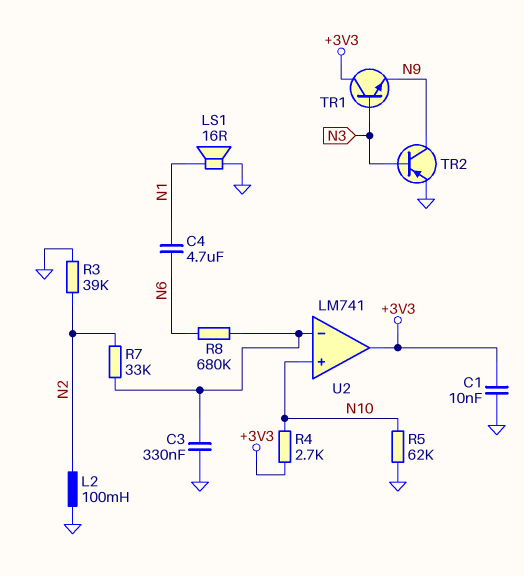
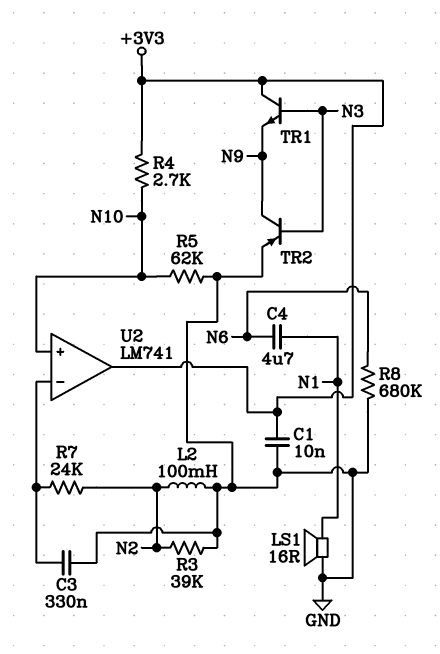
R7: 33k (N2, U2/in-) -> 24k (N2, U2/in-)
R8: 680k (N6, U2/in-) -> 680k (GND, N6)

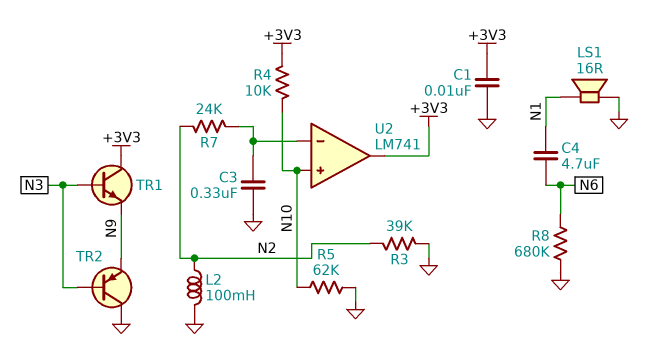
R4: 2.7k (+3V3, N10) -> 10k (+3V3, N10)
TR2: PNP (B N3, C N9, E GND) -> PNP (B N3, C GND, E N9)

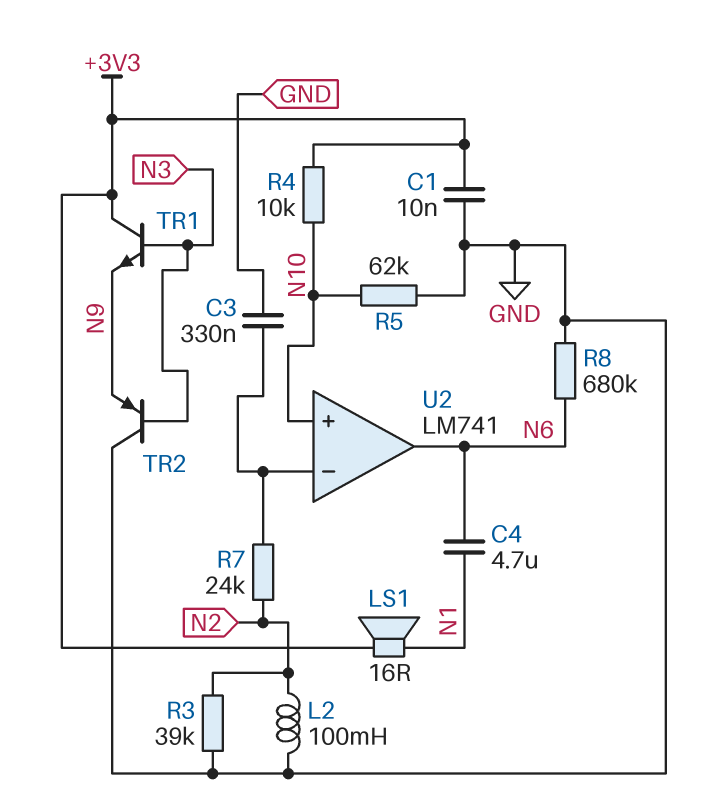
LS1: speaker 16R (GND, N1) -> speaker 16R (+3V3, N1)
U2 pin out: +3V3 -> N6

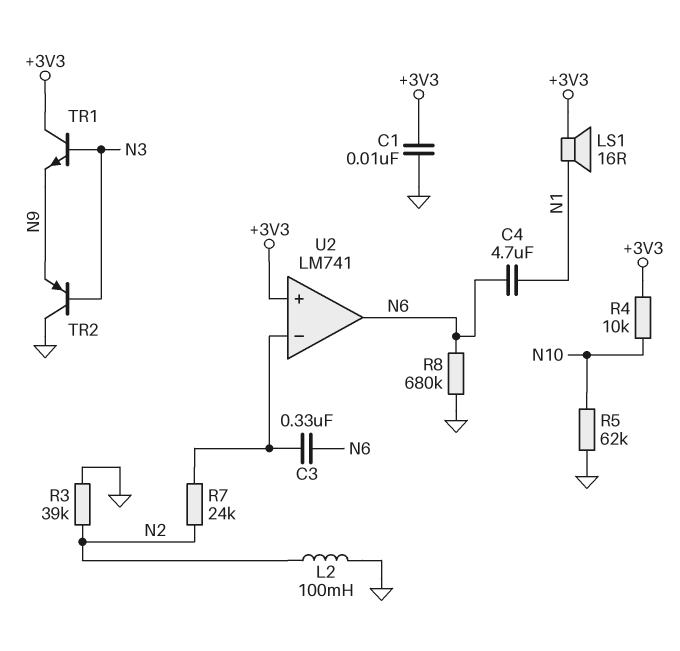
C3: 330nF (GND, U2/in-) -> 330nF (N6, U2/in-)
U2 pin in+: N10 -> +3V3

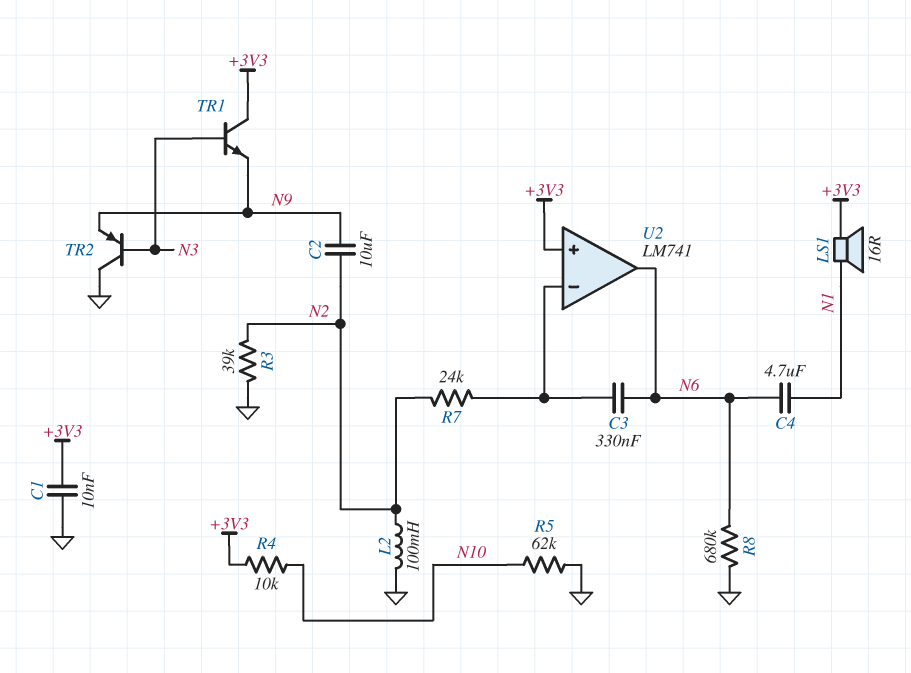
C2: none -> 10uF (N2, N9)

